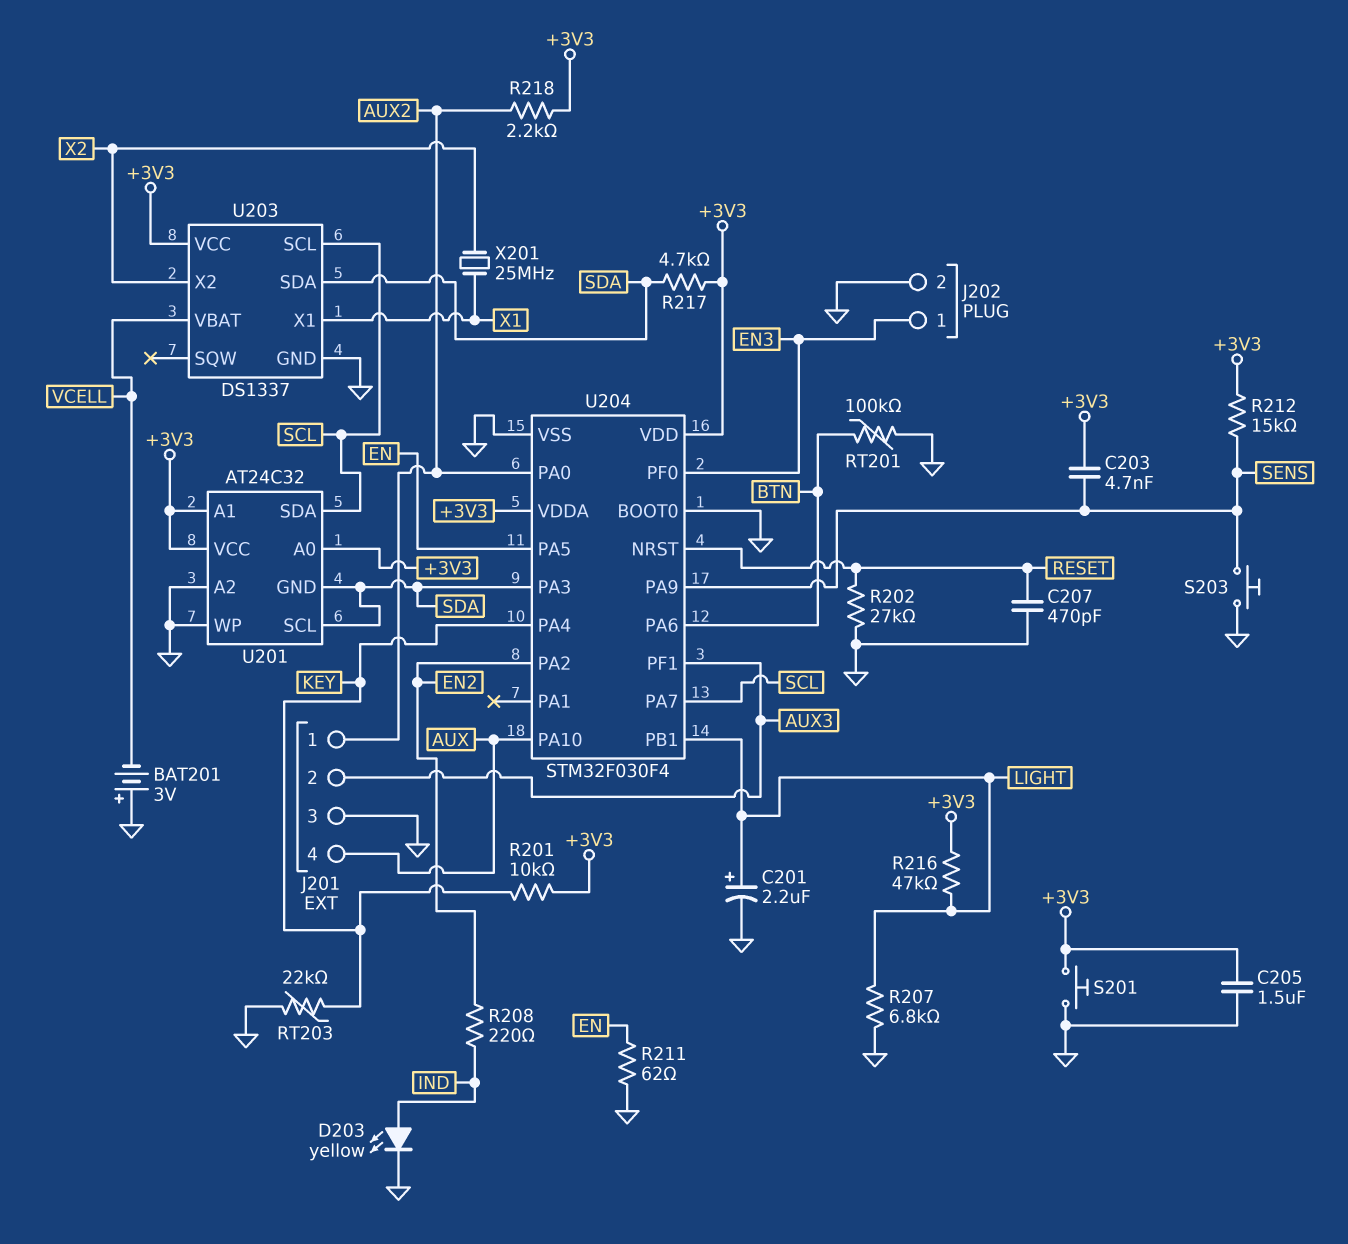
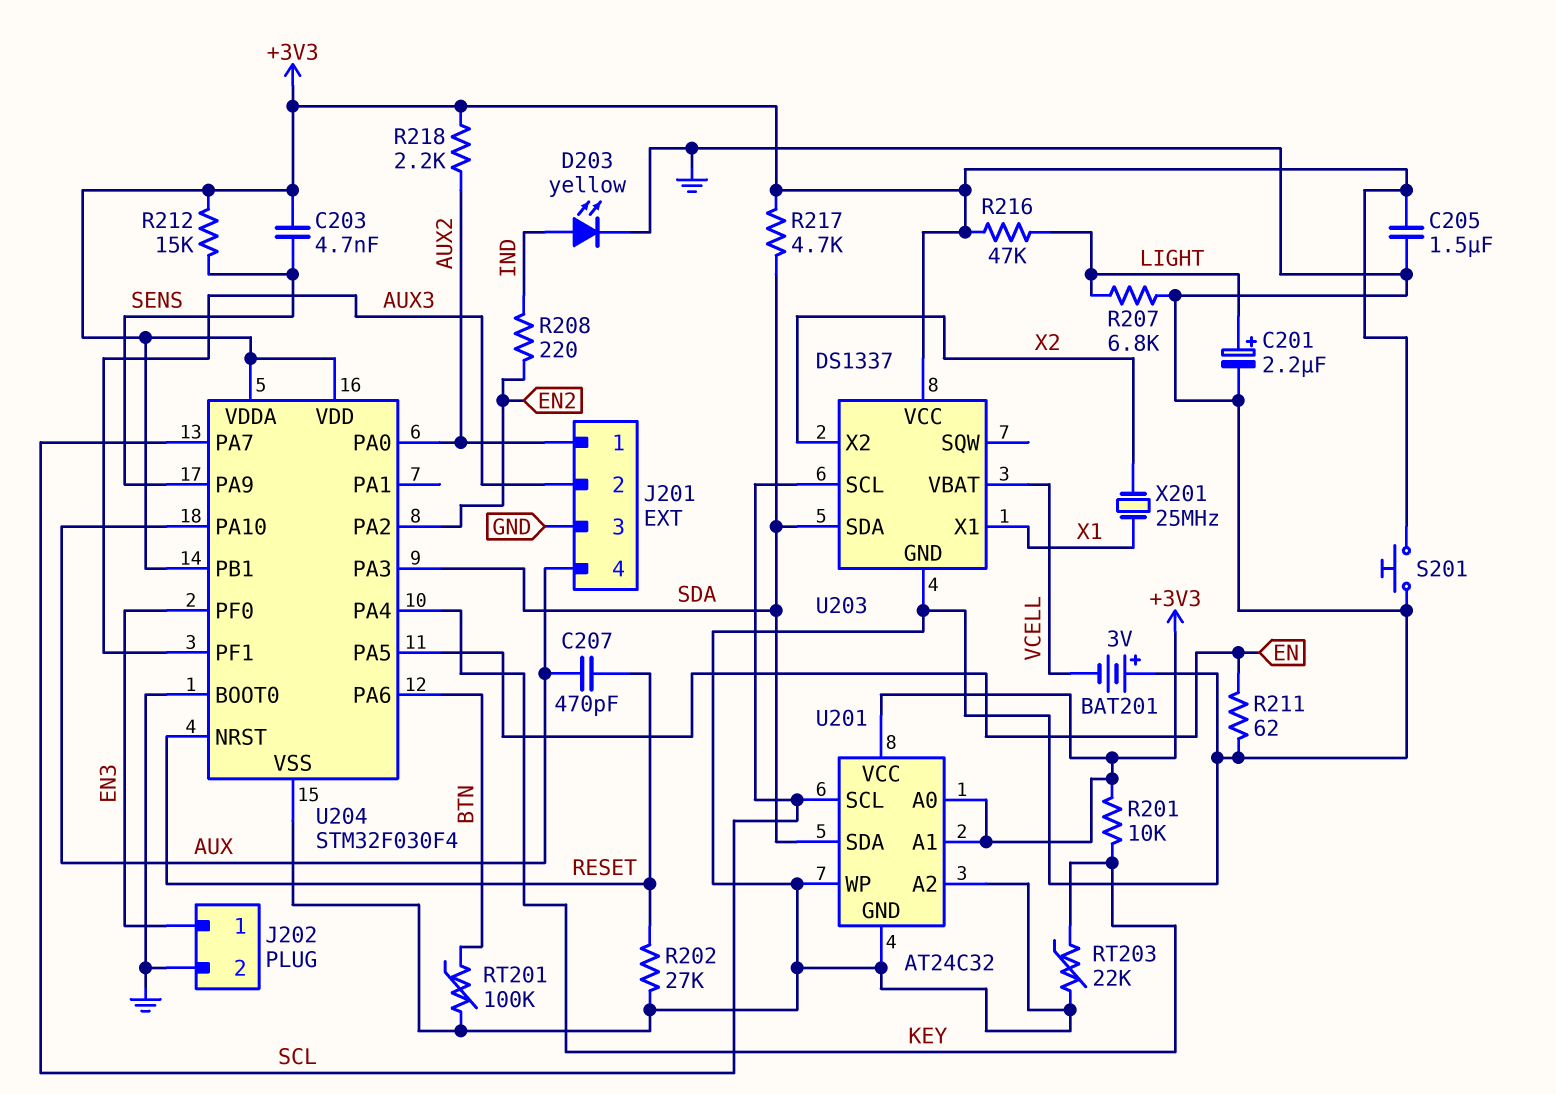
C207: 470pF (GND, RESET) -> 470pF (AUX, RESET)
S203: button (GND, SENS) -> none
U201 pin GND: SDA -> GND
U201 pin SCL: SDA -> SCL
U201 pin SDA: SCL -> SDA
U204 pin PB1: LIGHT -> +3V3

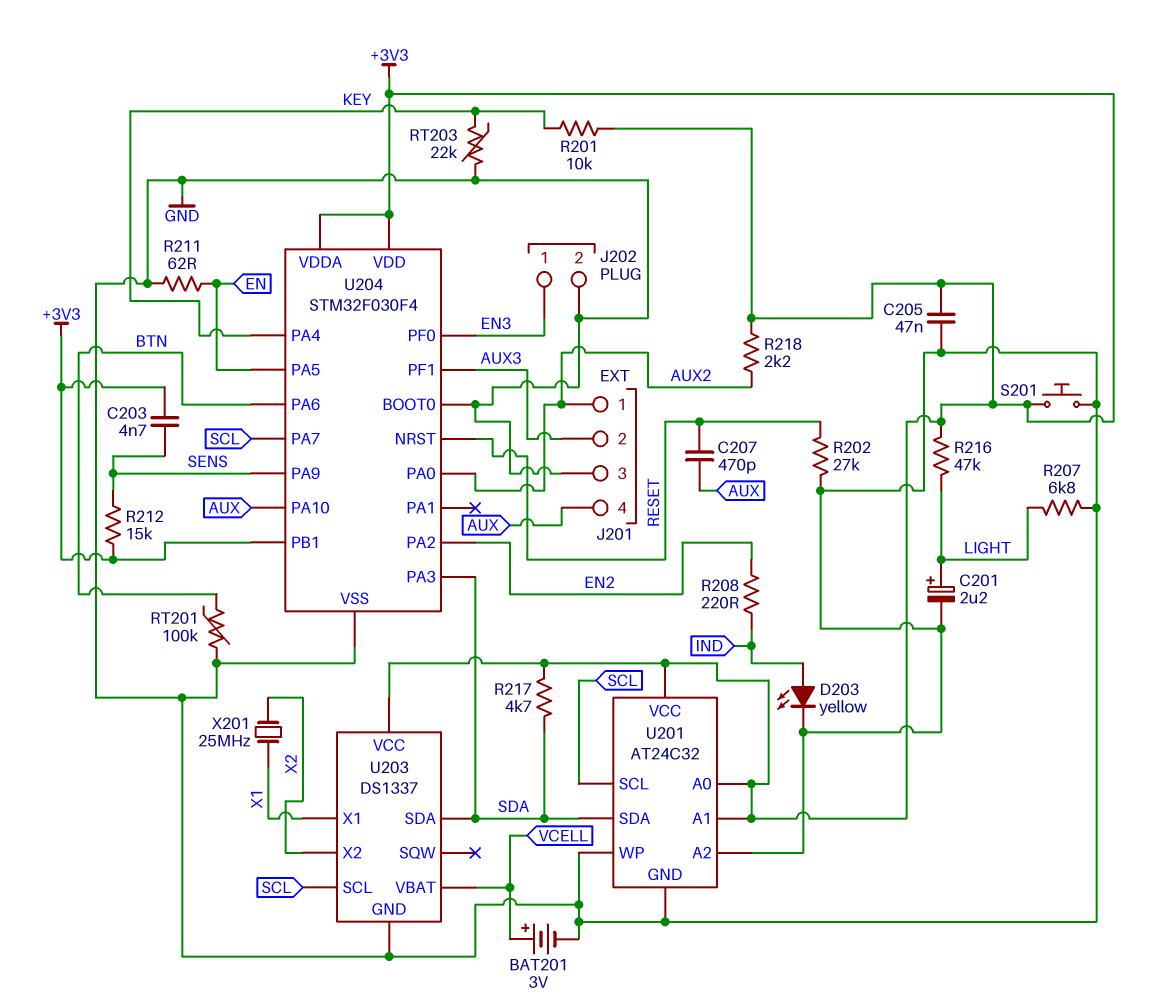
BAT201: 3V (plus GND, minus VCELL) -> 3V (plus VCELL, minus GND)
C205: 1.5uF (+3V3, GND) -> 47nF (+3V3, GND)

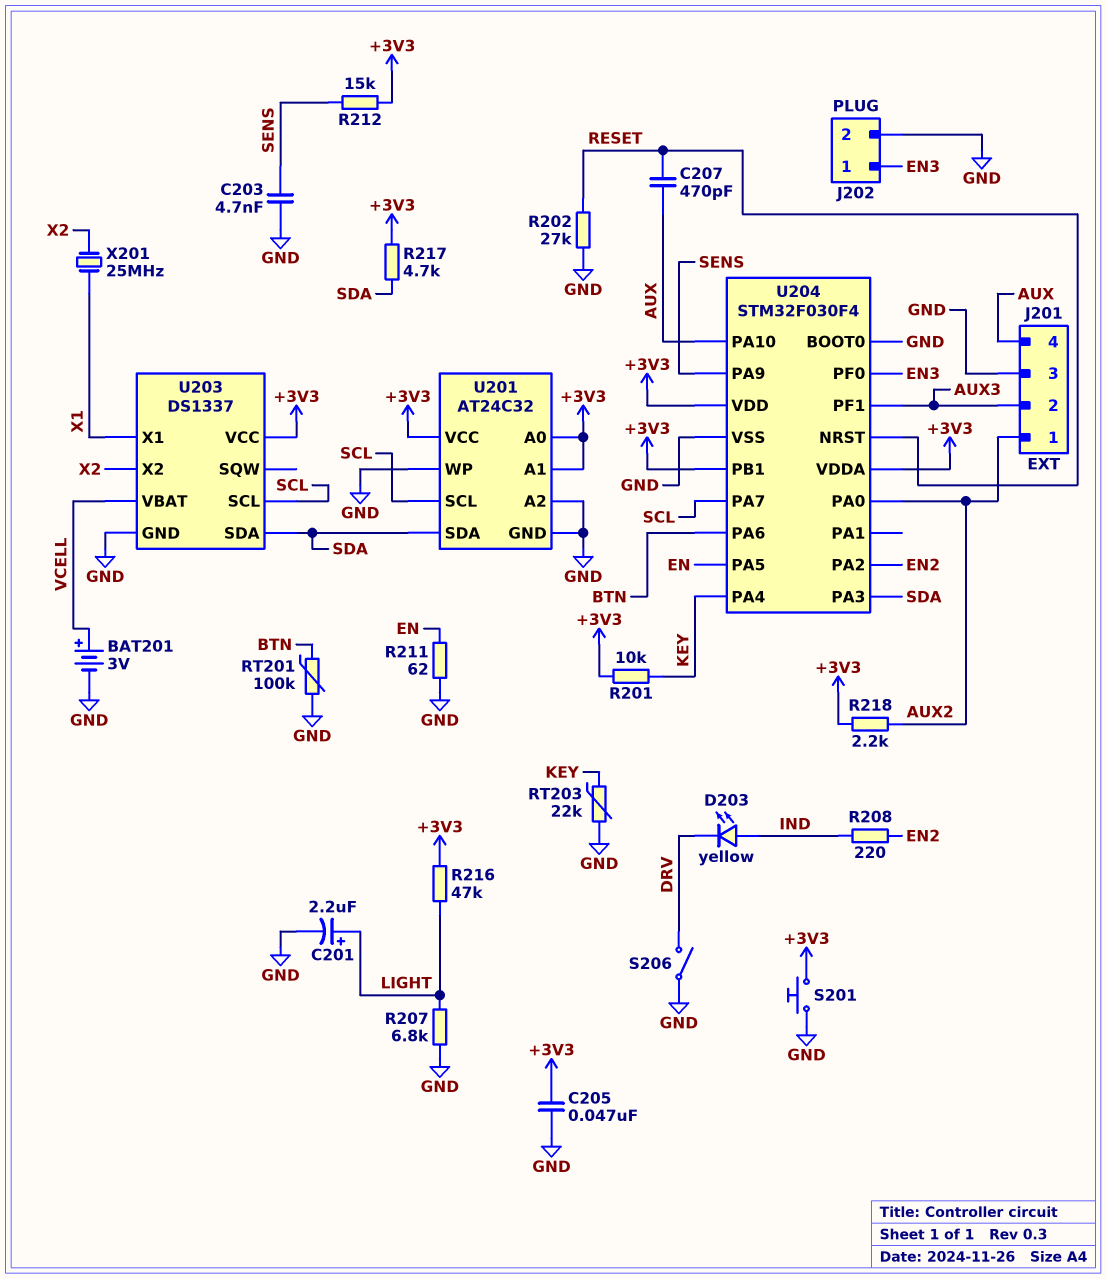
C203: 4.7nF (+3V3, SENS) -> 4.7nF (GND, SENS)
D203: LED yellow (A IND, K GND) -> LED yellow (A IND, K DRV)
S206: none -> switch (DRV, GND)

